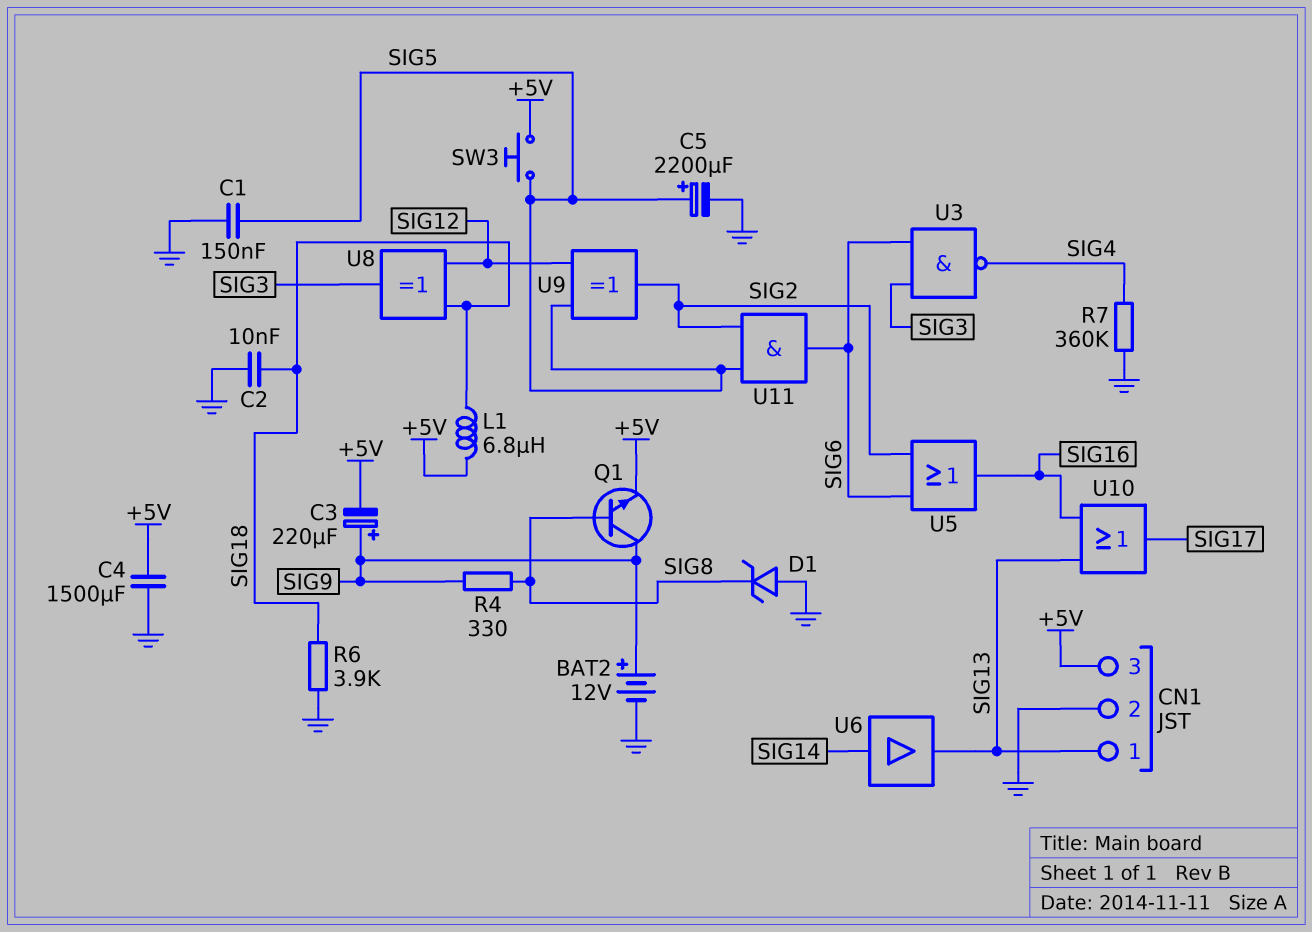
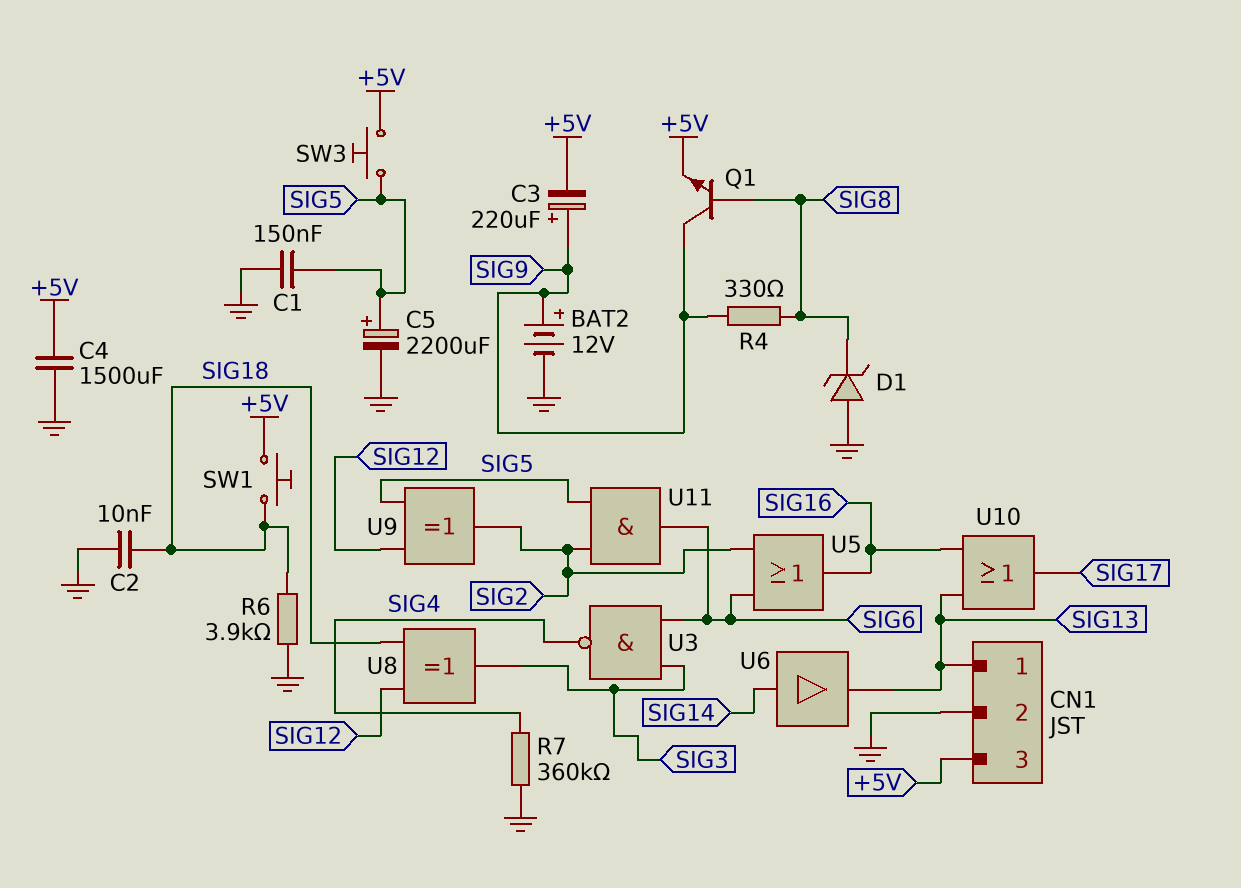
L1: 6.8uH (+5V, SIG18) -> none
SW1: none -> button (+5V, SIG18)

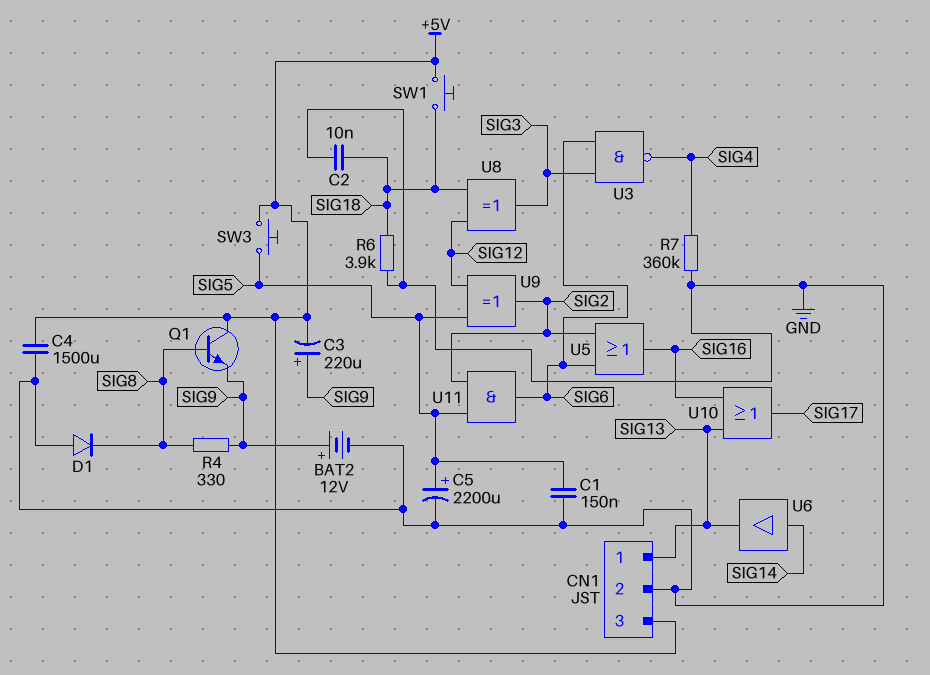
D1: zener (A GND, K SIG8) -> diode (A GND, K SIG8)
Q1: NPN (B SIG8, C SIG9, E +5V) -> NPN (B SIG8, C +5V, E SIG9)

